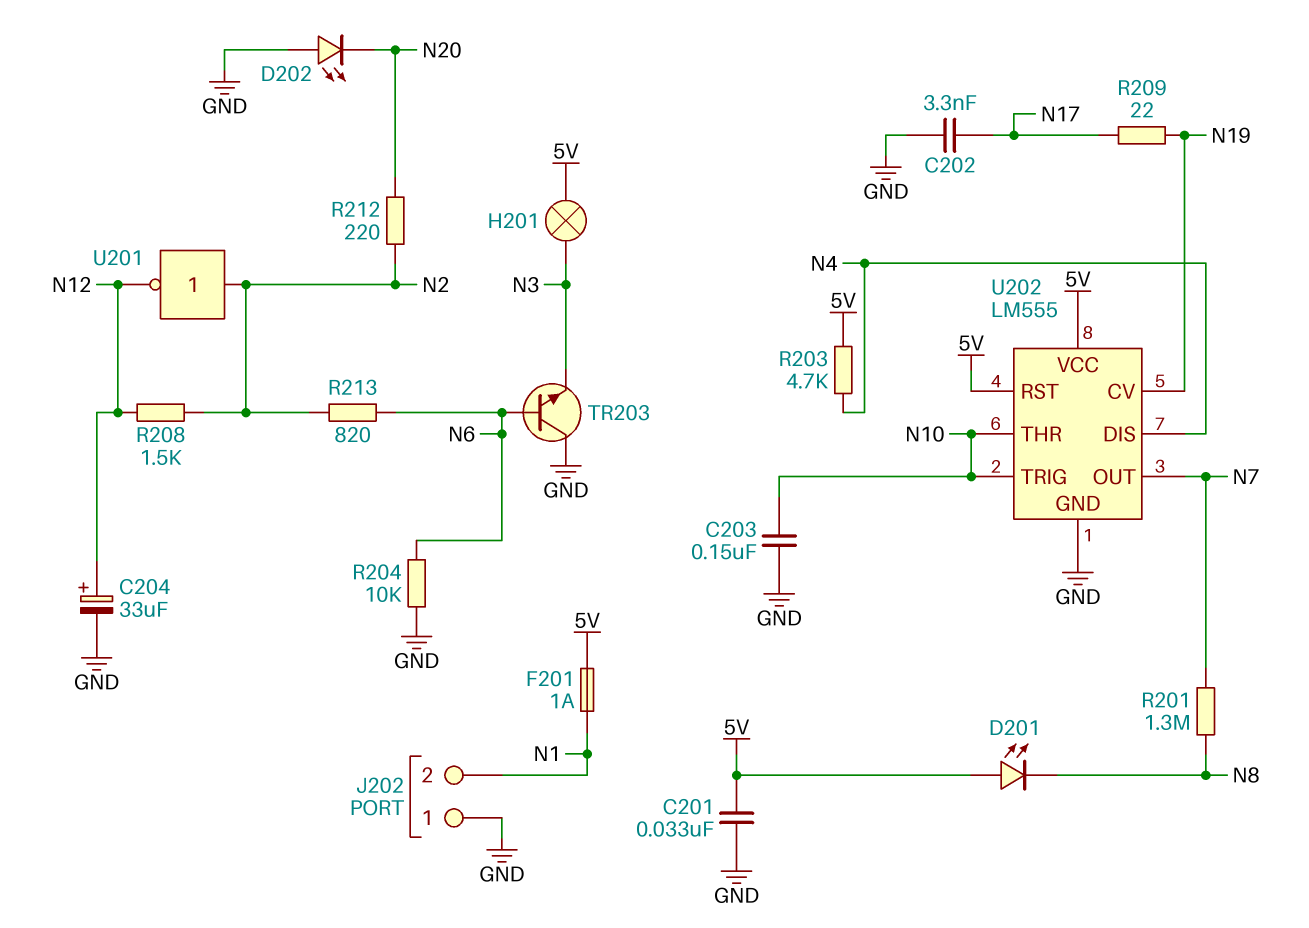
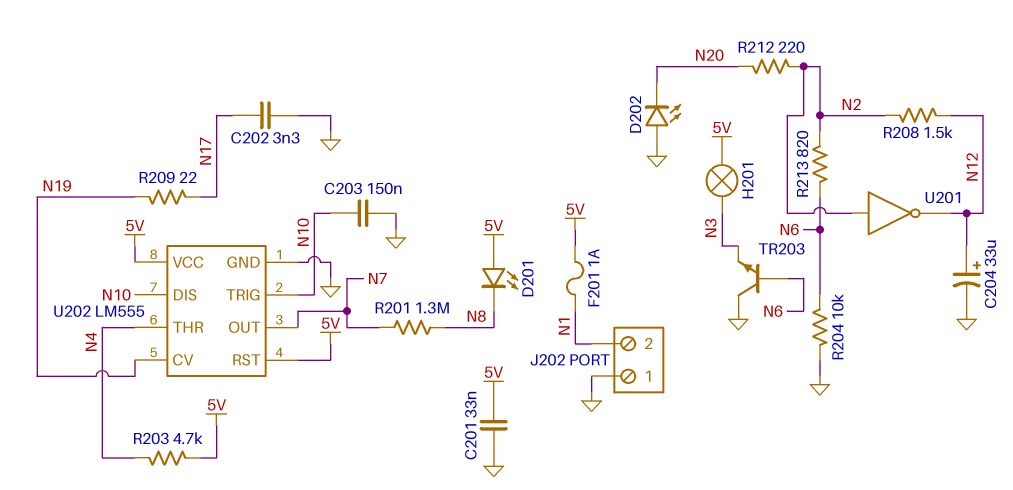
U202 pin DIS: N4 -> N10
U202 pin THR: N10 -> N4

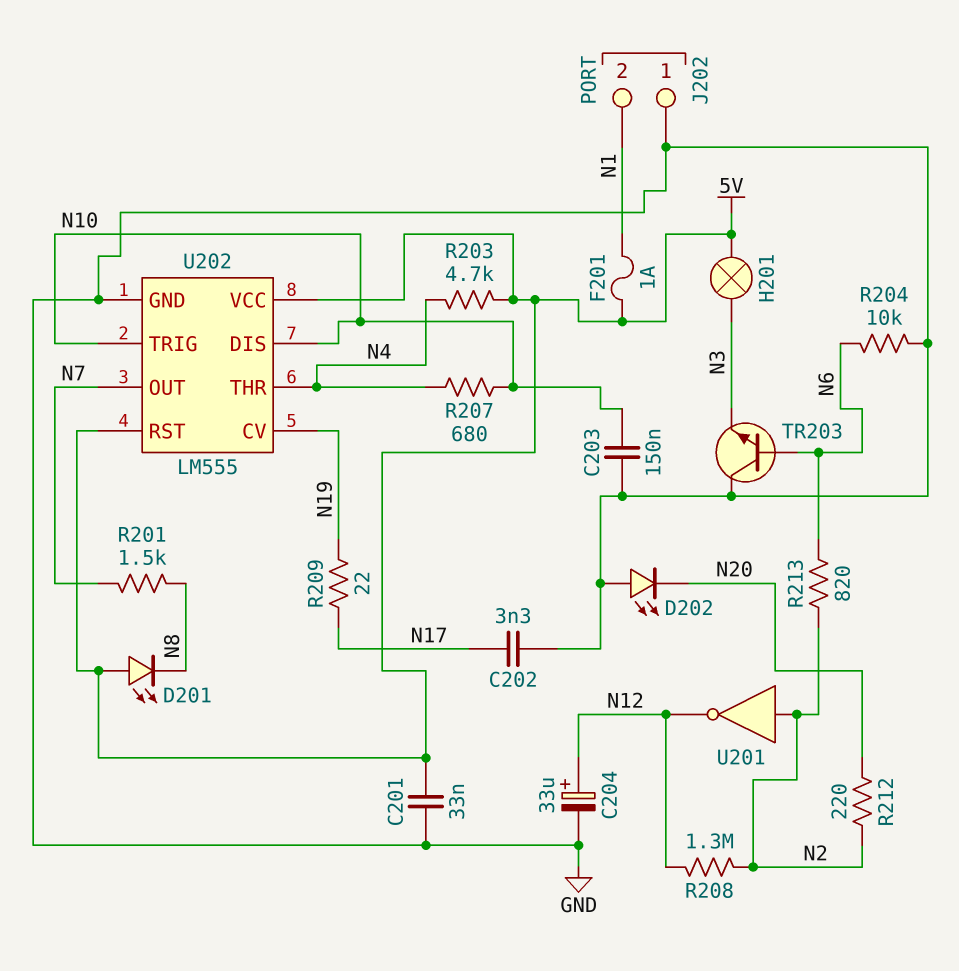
R201: 1.3M (N7, N8) -> 1.5k (N7, N8)
R207: none -> 680 (N4, N10)
R208: 1.5k (N2, N12) -> 1.3M (N2, N12)

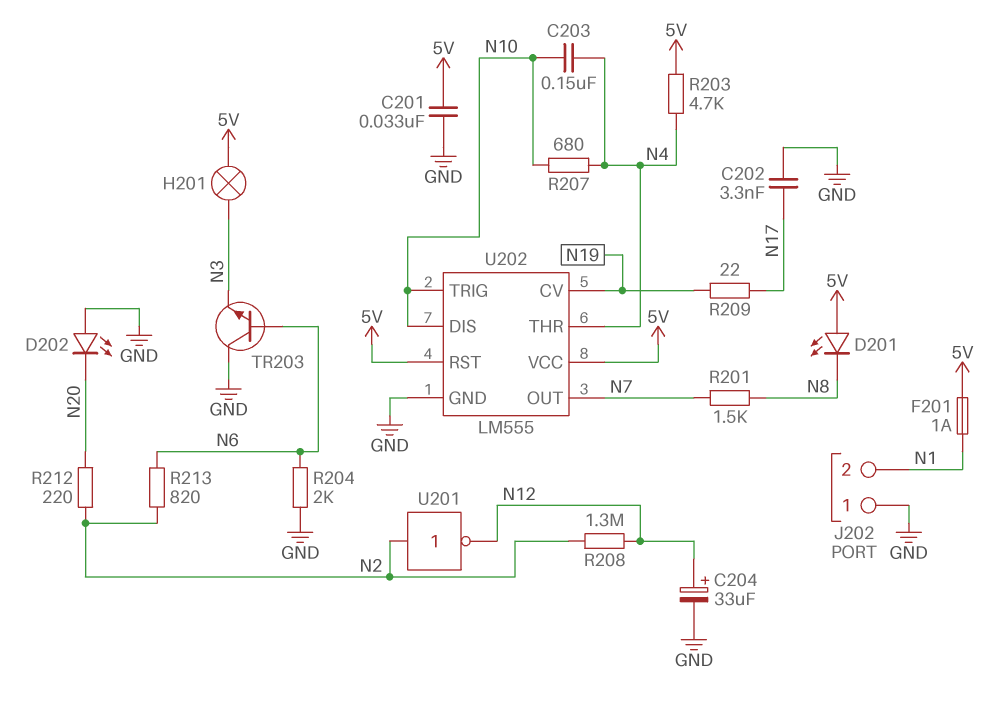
C203: 150nF (GND, N10) -> 150nF (N4, N10)
R204: 10k (GND, N6) -> 2k (GND, N6)

